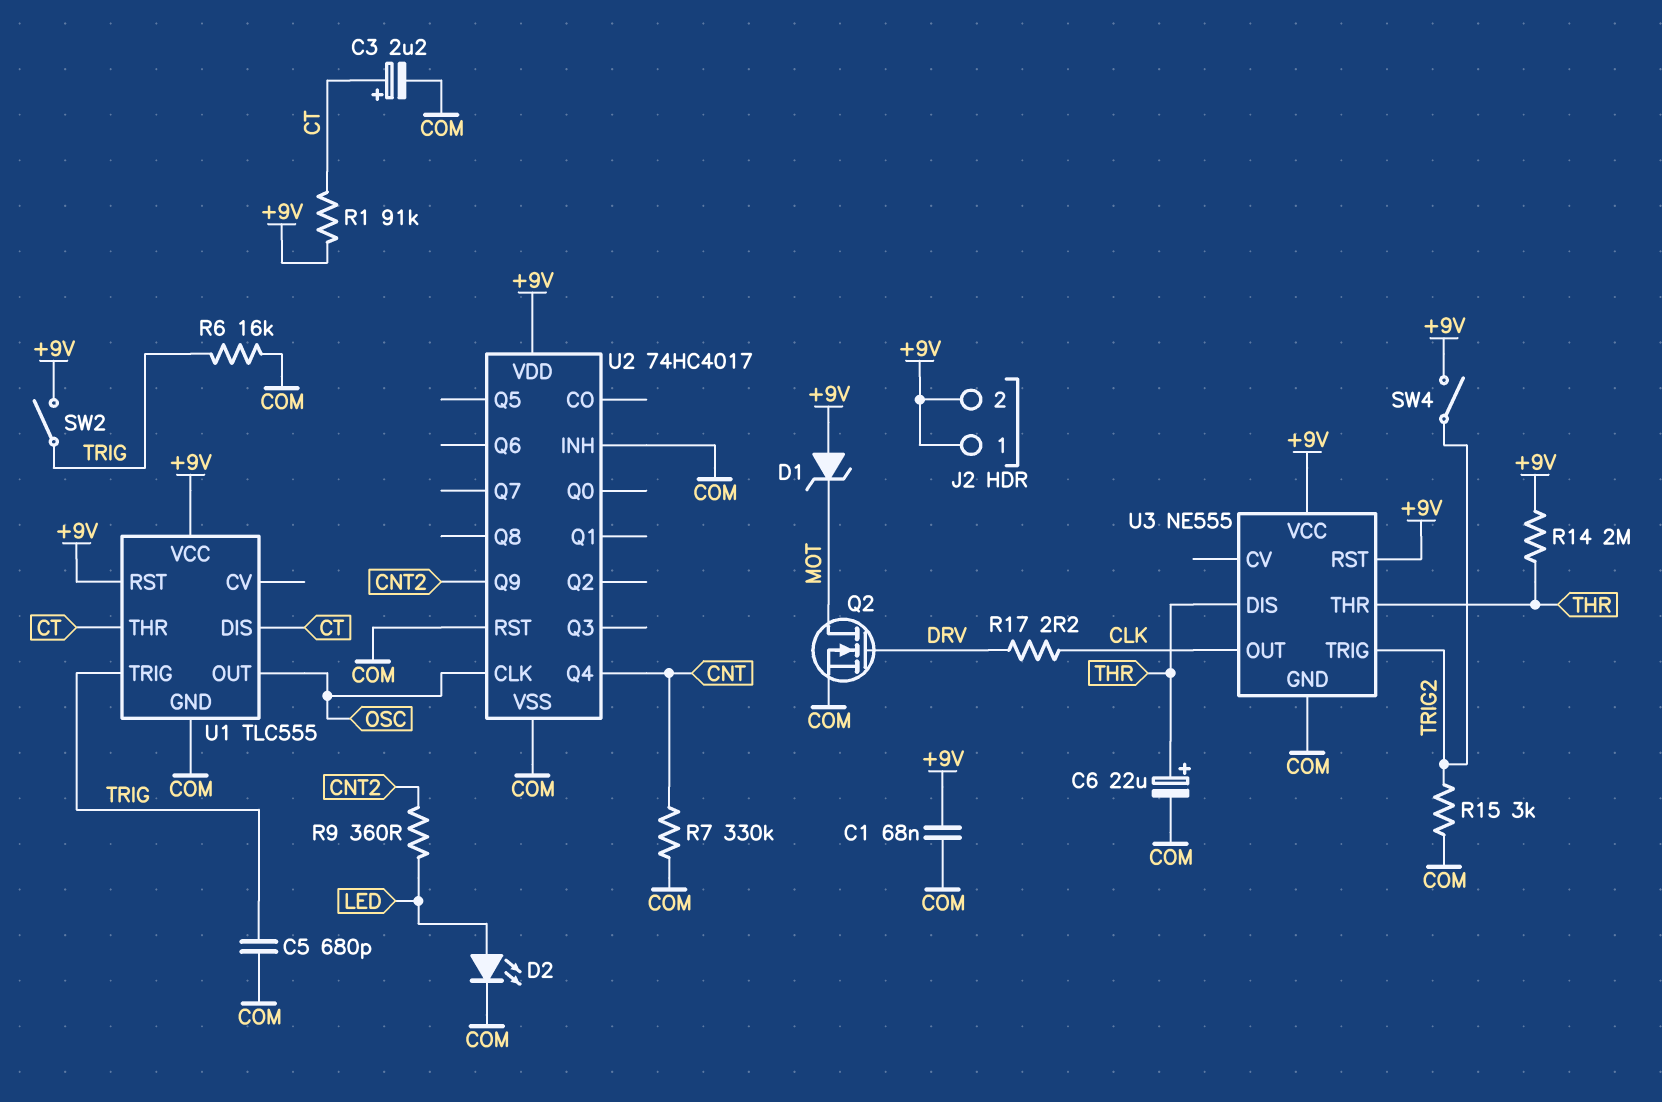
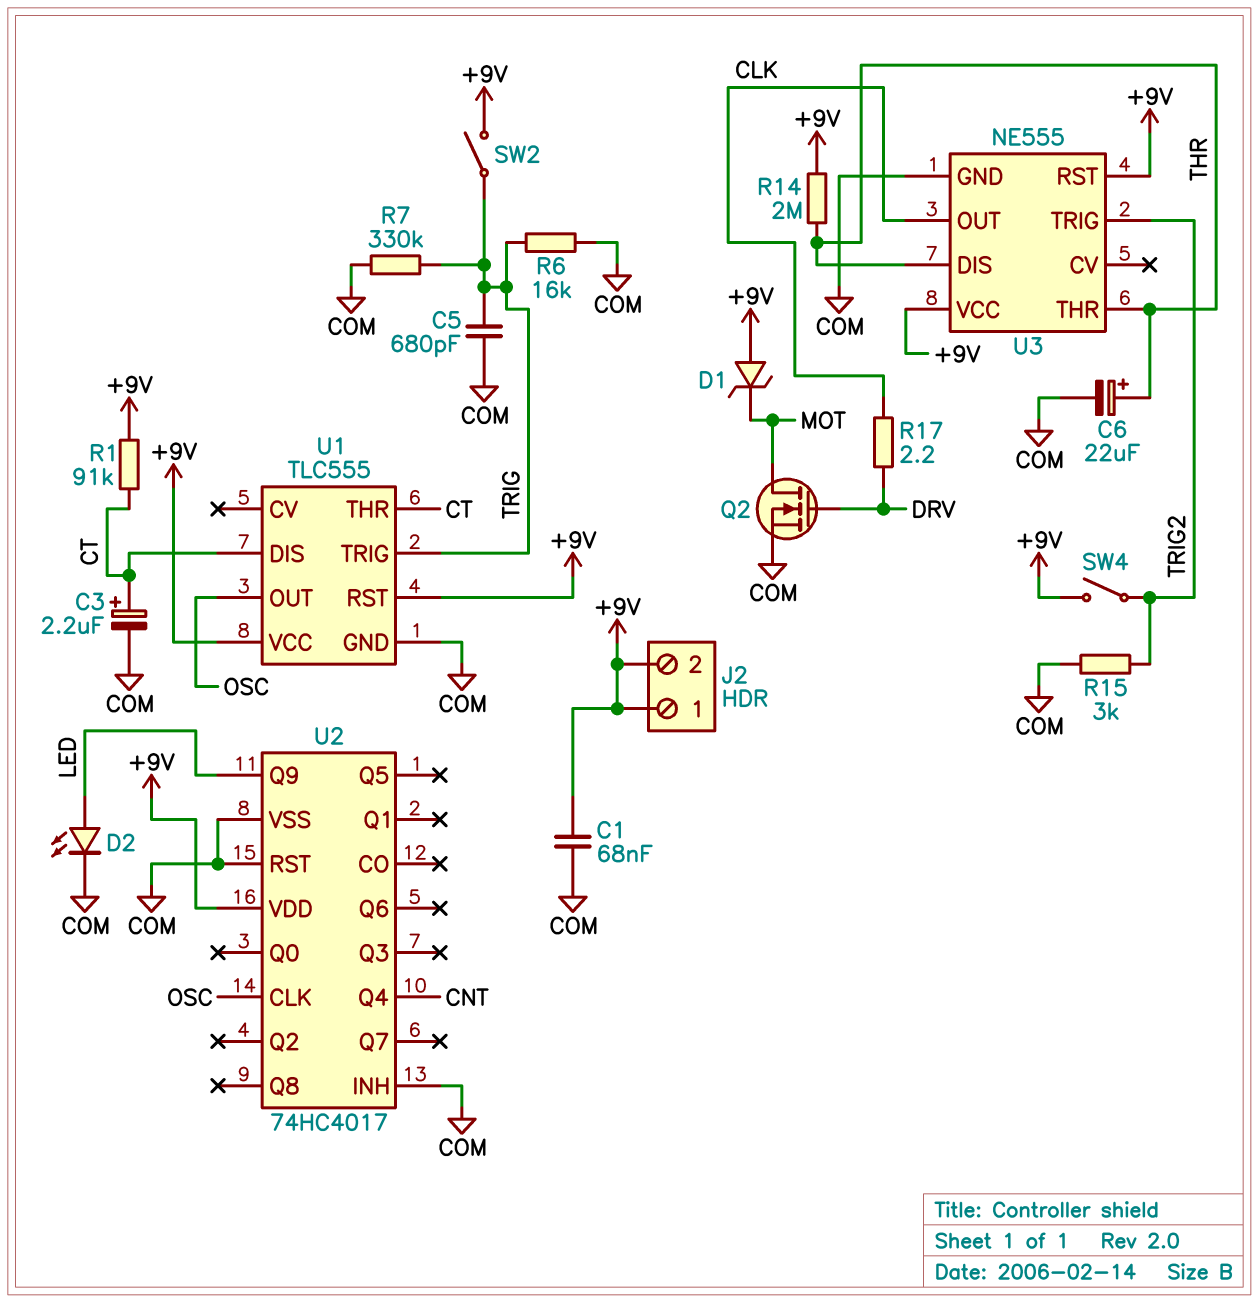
R7: 330k (CNT, COM) -> 330k (COM, TRIG)
R9: 360 (CNT2, LED) -> none
U2 pin Q9: CNT2 -> LED

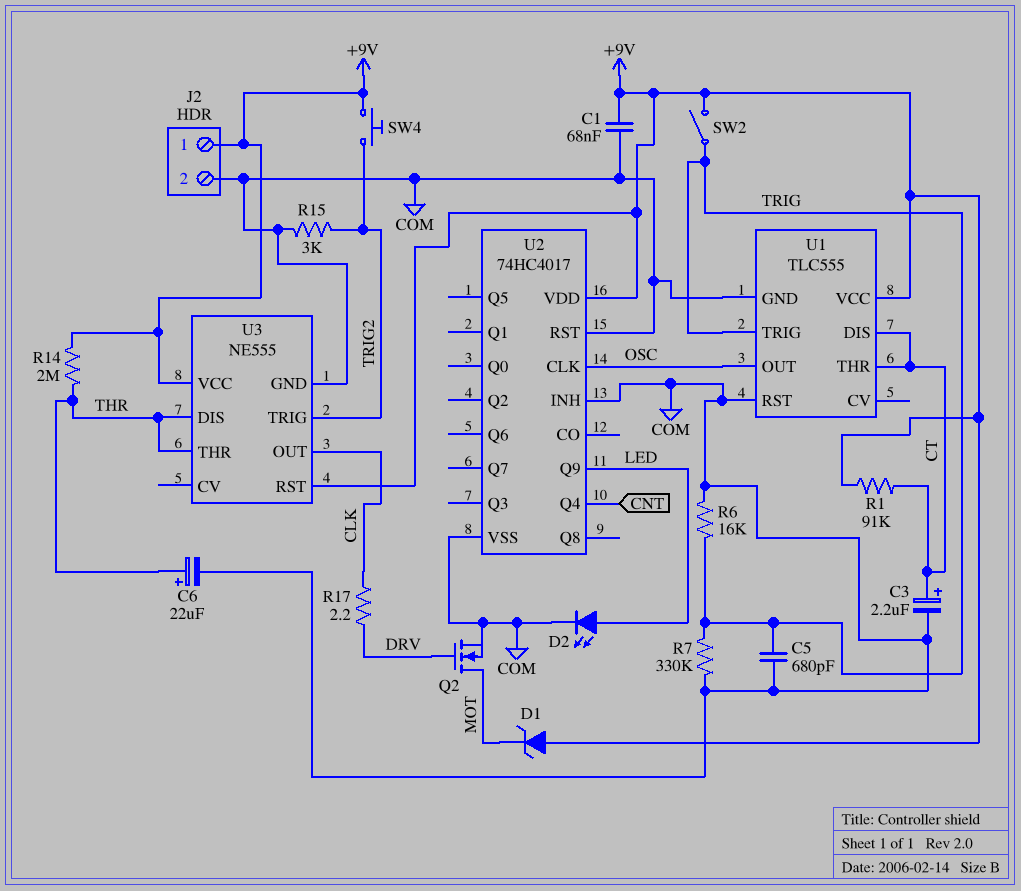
J2 pin 2: +9V -> COM
SW4: switch (+9V, TRIG2) -> button (+9V, TRIG2)
U1 pin RST: +9V -> COM

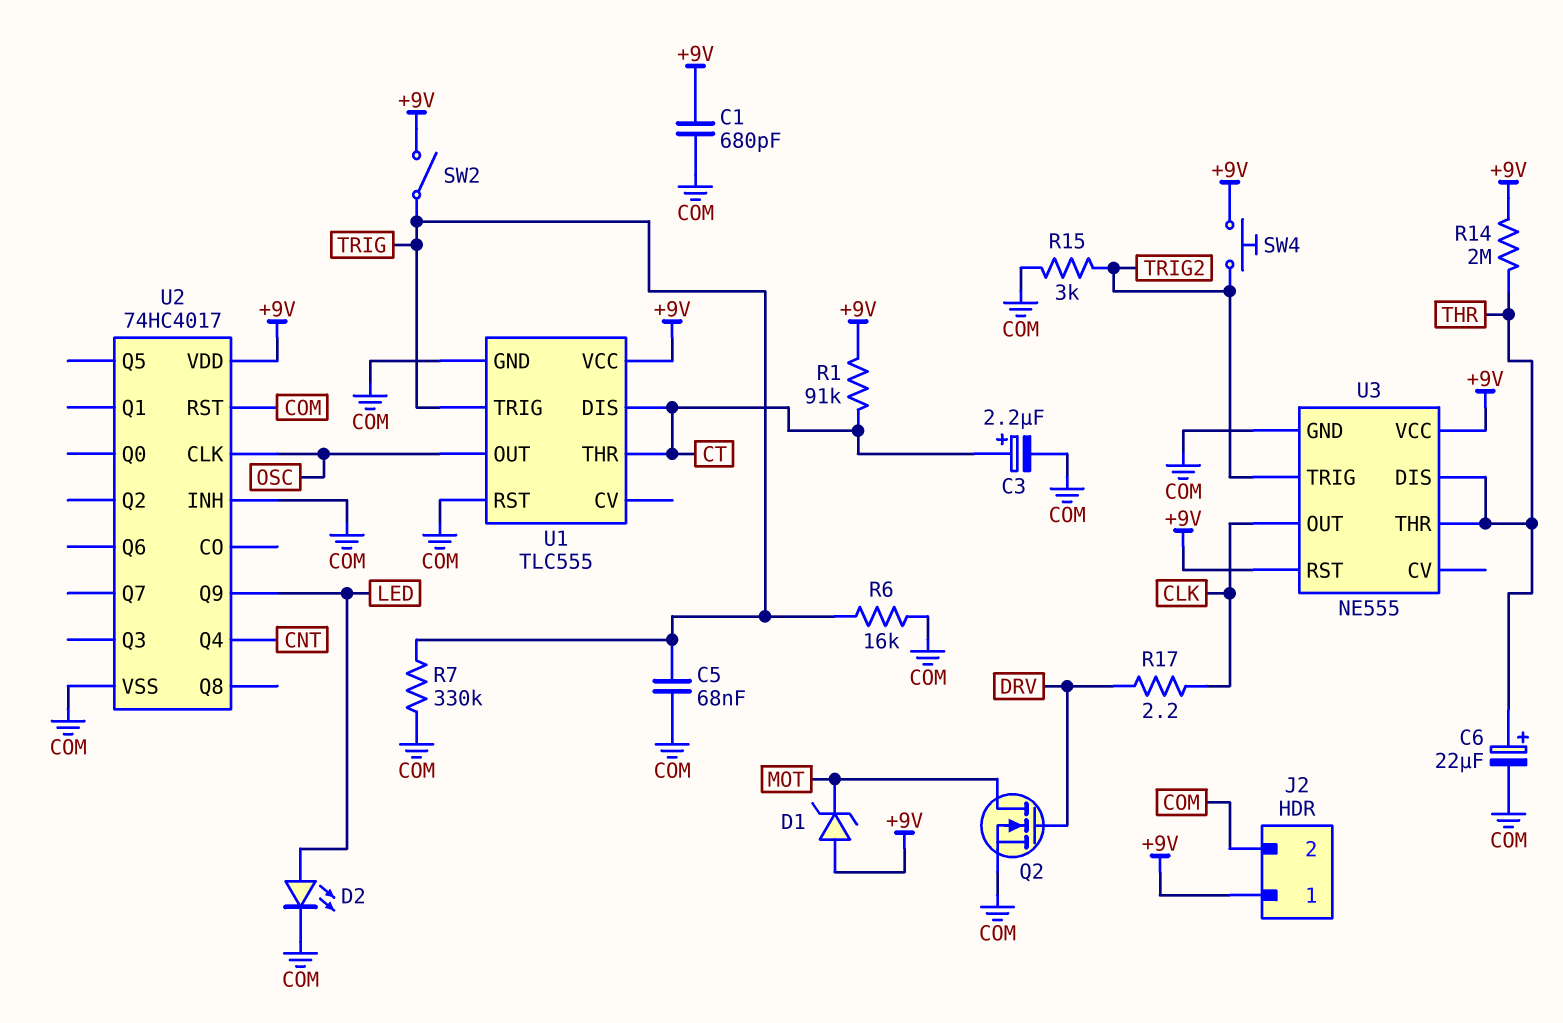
C1: 68nF (+9V, COM) -> 680pF (+9V, COM)
C5: 680pF (COM, TRIG) -> 68nF (COM, TRIG)

